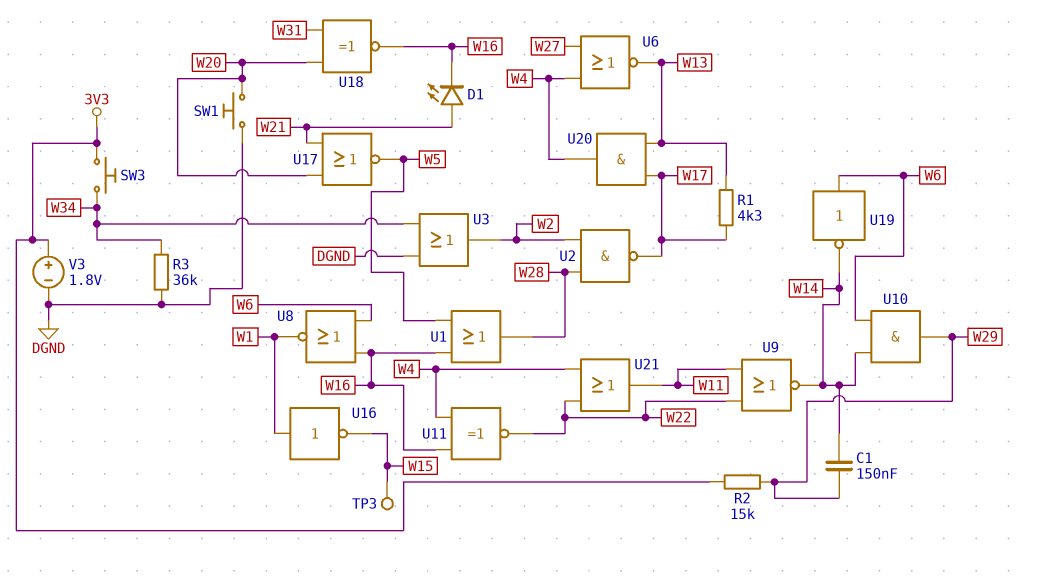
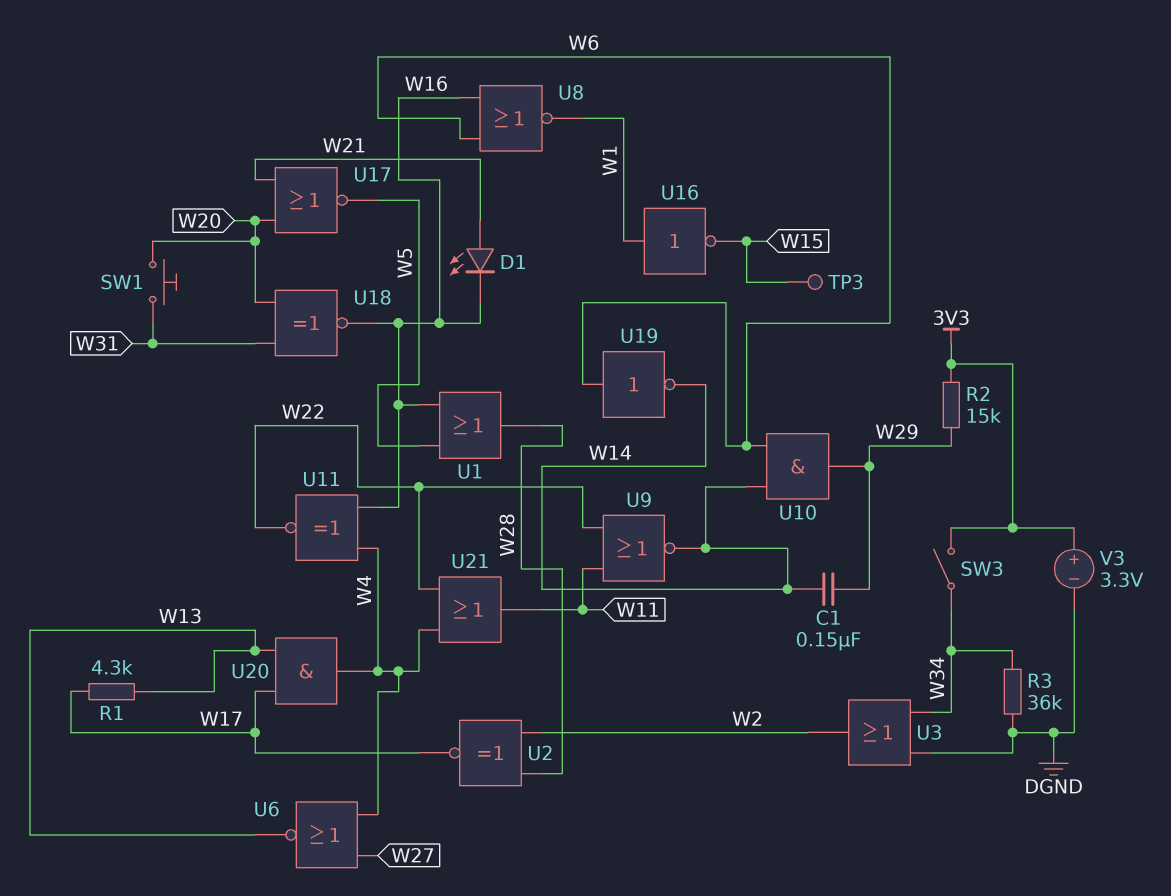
SW1: button (DGND, W20) -> button (W20, W31)
SW3: button (3V3, W34) -> switch (3V3, W34)
U2: NAND (in W2, in W28, out W17) -> XNOR (in W2, in W28, out W17)
V3: 1.8V (plus 3V3, minus DGND) -> 3.3V (plus 3V3, minus DGND)

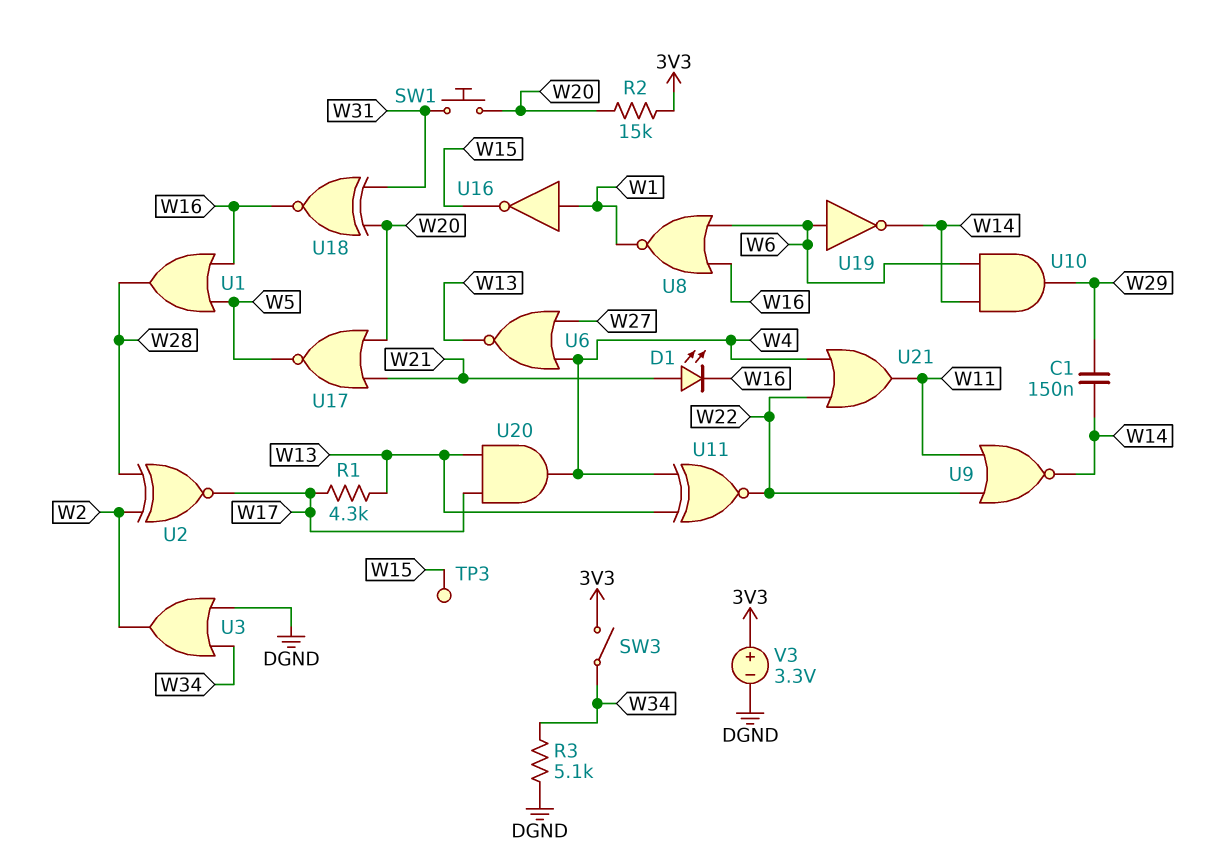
R2: 15k (3V3, W29) -> 15k (3V3, W20)
R3: 36k (DGND, W34) -> 5.1k (DGND, W34)
U11: XNOR (in W4, in W16, out W22) -> XNOR (in W4, in W13, out W22)

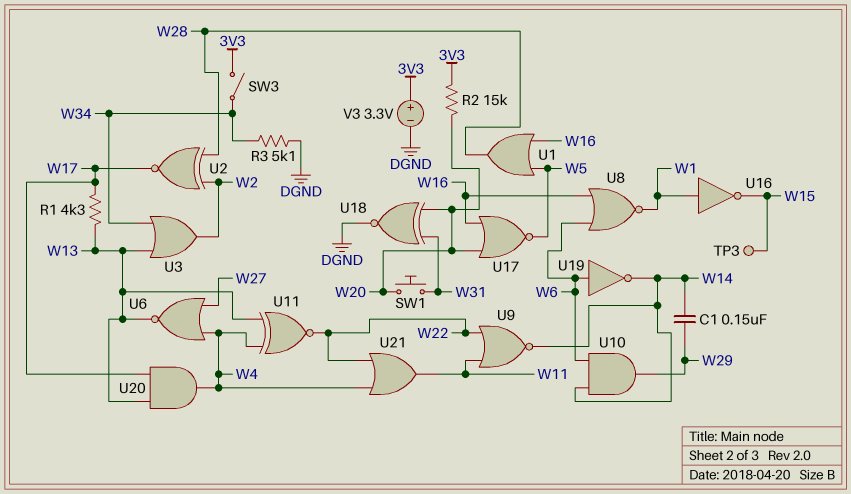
D1: LED (A W21, K W16) -> none
U3: OR (in DGND, in W34, out W2) -> OR (in W13, in W34, out W2)
U17: NOR (in W20, in W21, out W5) -> NOR (in W16, in W20, out W5)
U18: XNOR (in W20, in W31, out W16) -> XNOR (in W20, in W31, out DGND)

